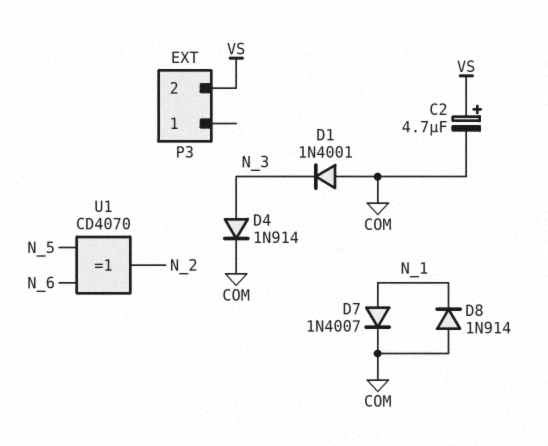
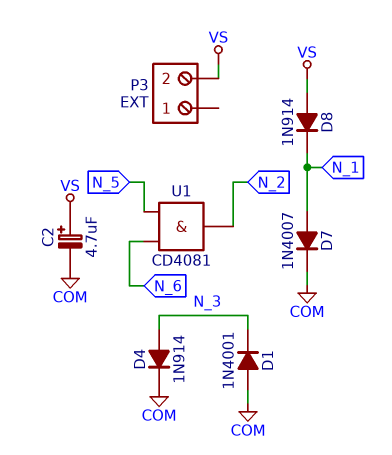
D8: diode 1N914 (A COM, K N_1) -> diode 1N914 (A VS, K N_1)
U1: XOR CD4070 (in N_5, in N_6, out N_2) -> AND CD4081 (in N_5, in N_6, out N_2)

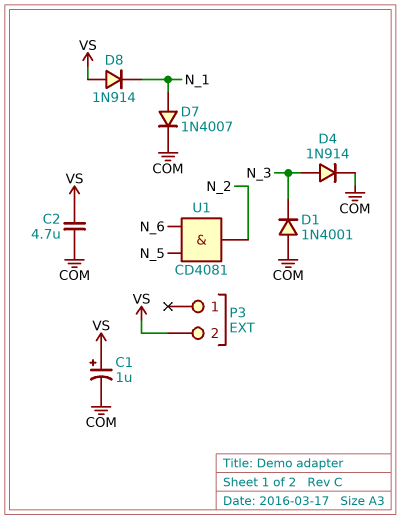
C1: none -> 1uF (plus VS, minus COM)
C2: 4.7uF (plus VS, minus COM) -> 4.7uF (COM, VS)

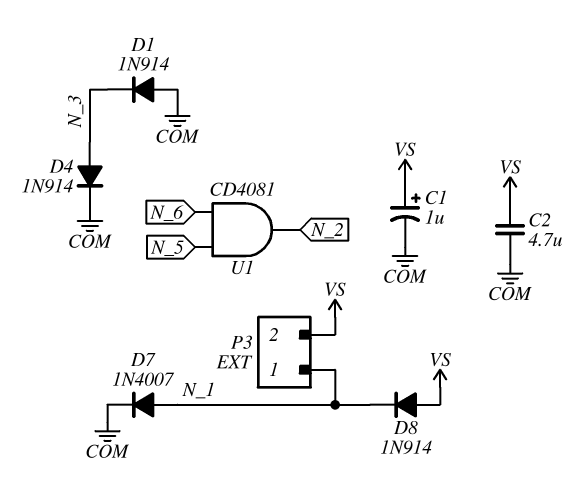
D1: diode 1N4001 (A COM, K N_3) -> diode 1N914 (A COM, K N_3)
P3 pin 1: none -> N_1

